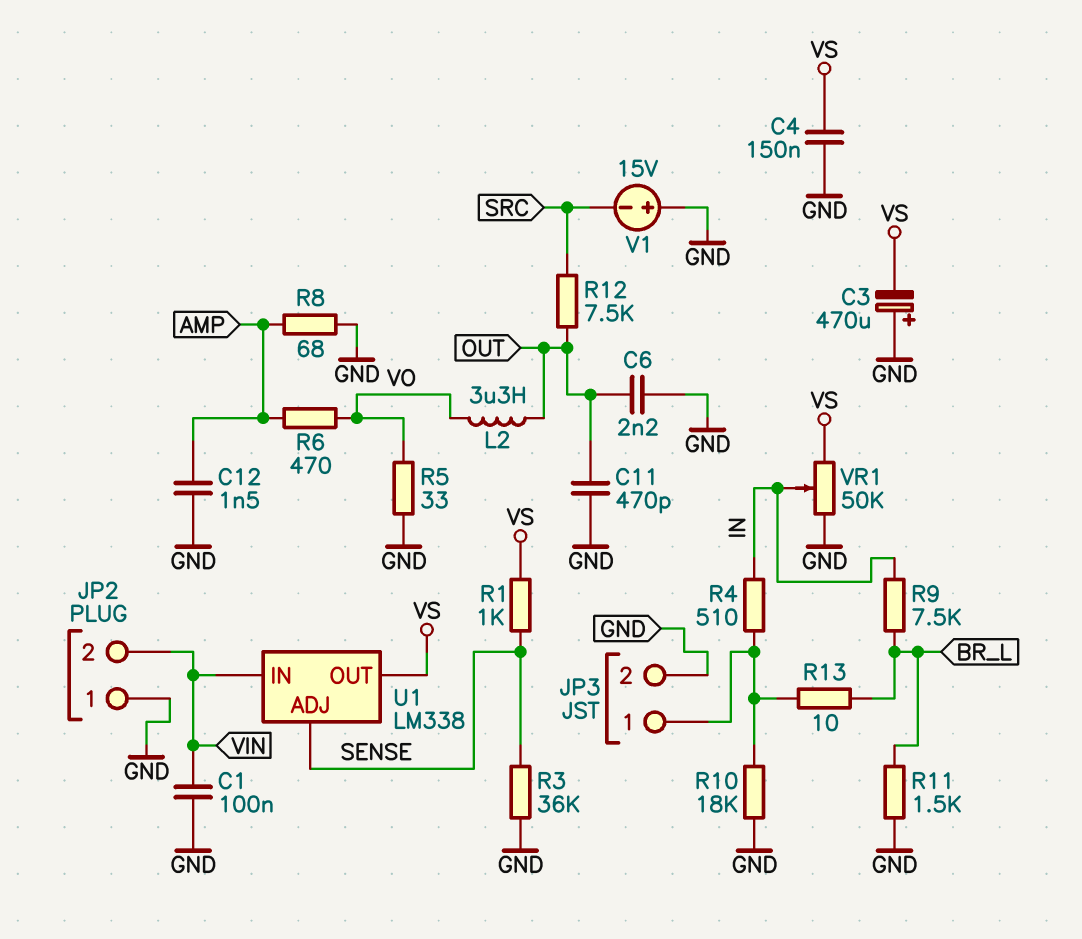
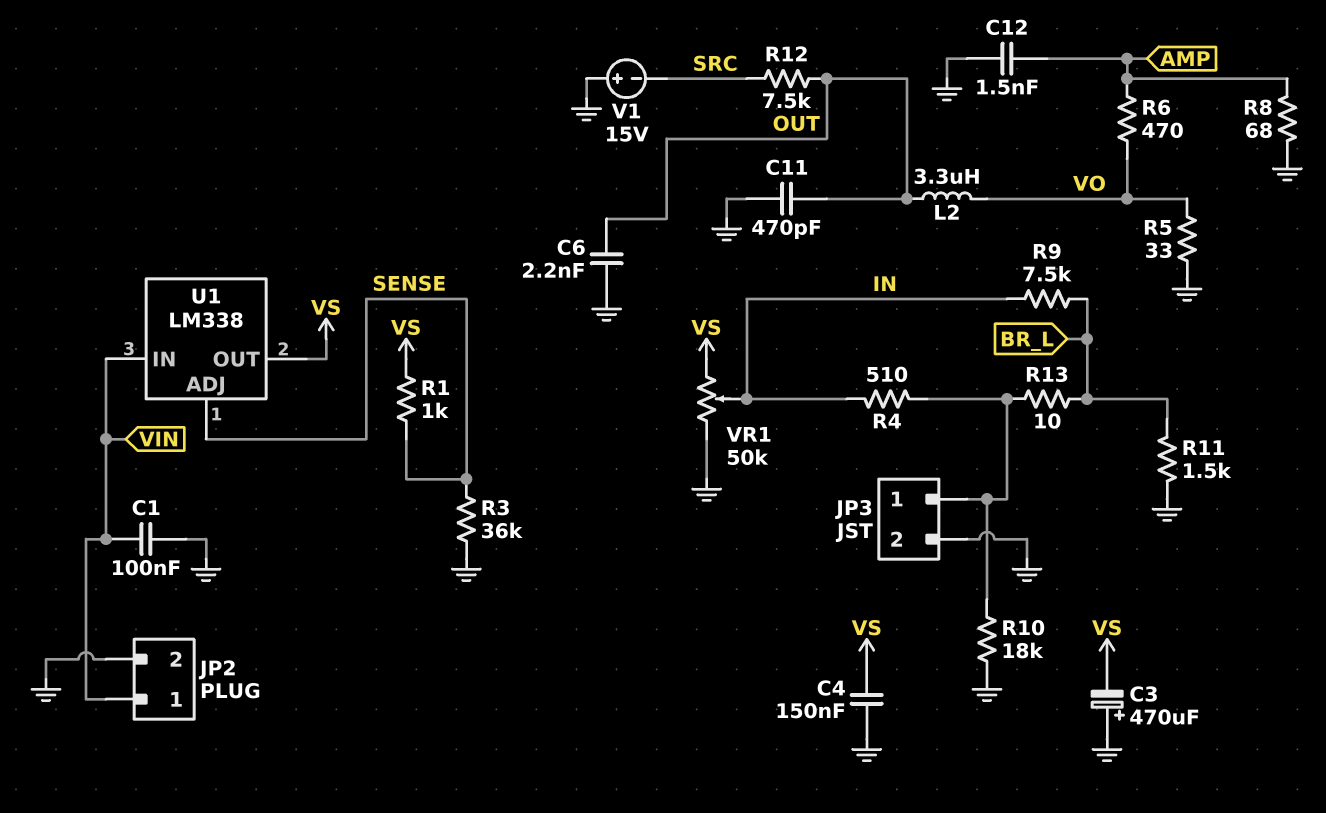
JP2 pin 1: GND -> VIN
JP2 pin 2: VIN -> GND

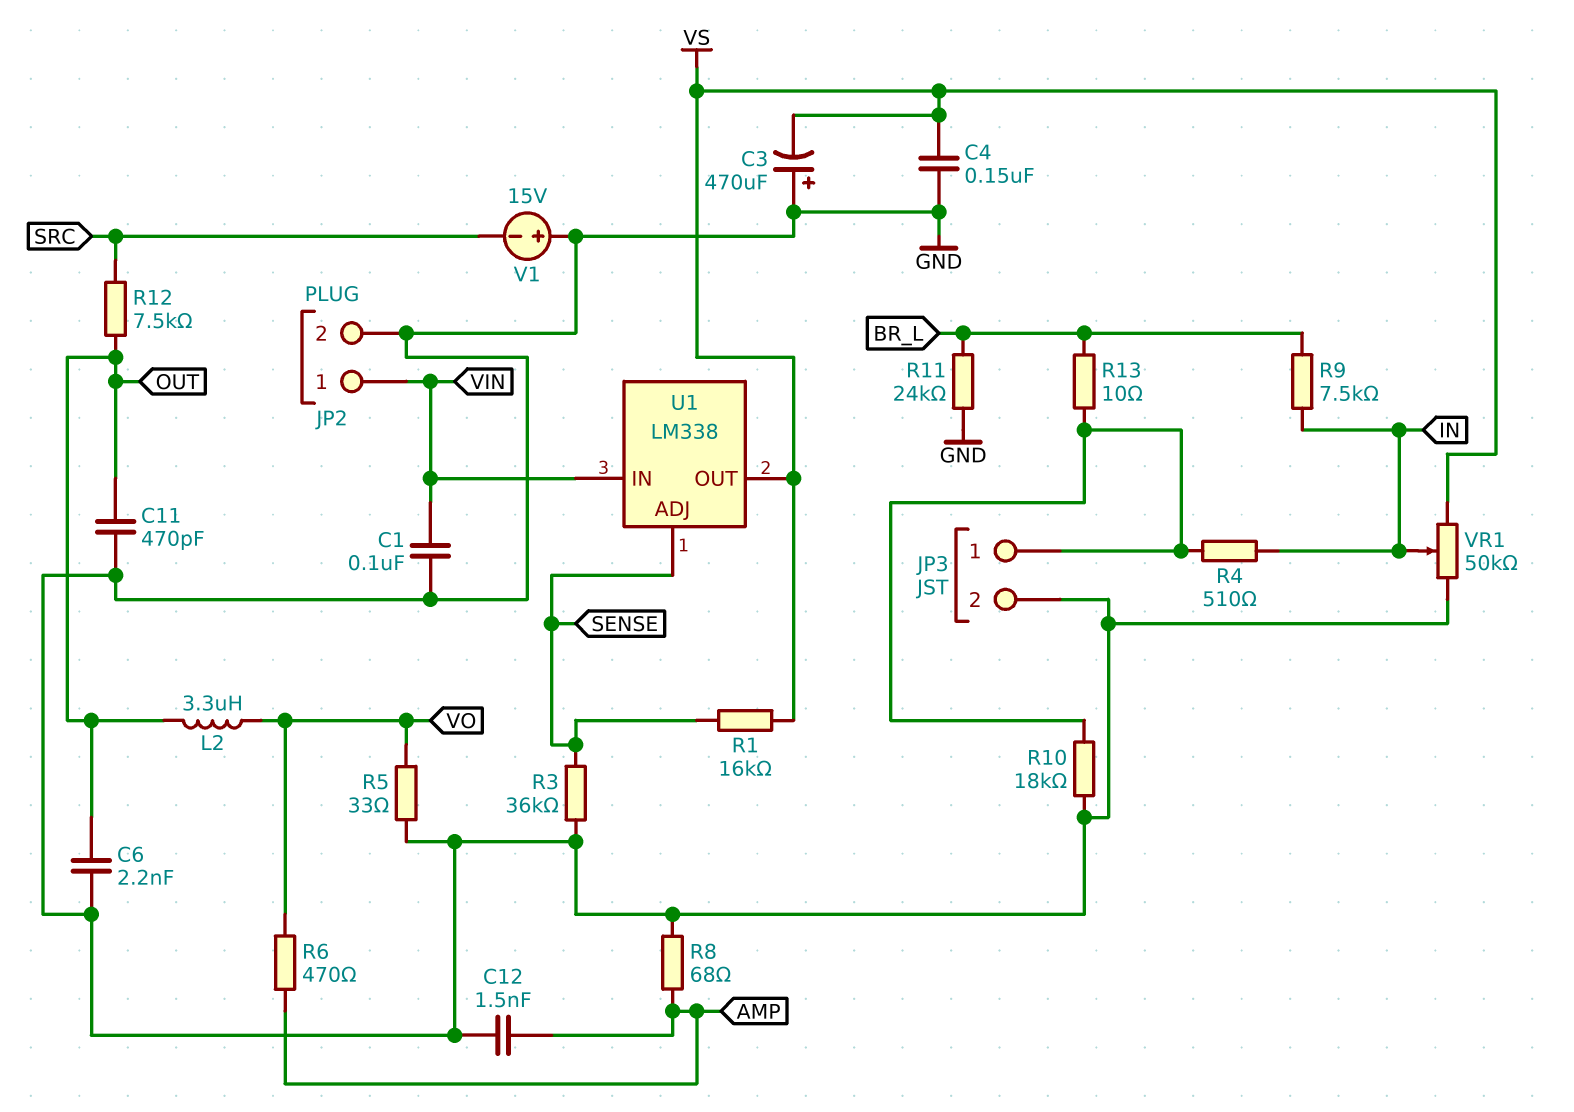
R1: 1k (SENSE, VS) -> 16k (SENSE, VS)
R11: 1.5k (BR_L, GND) -> 24k (BR_L, GND)

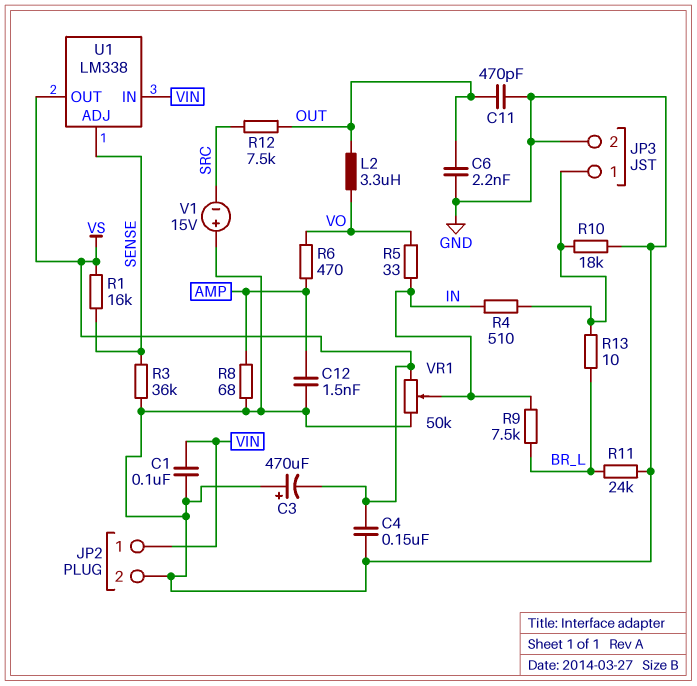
R5: 33 (GND, VO) -> 33 (IN, VO)

